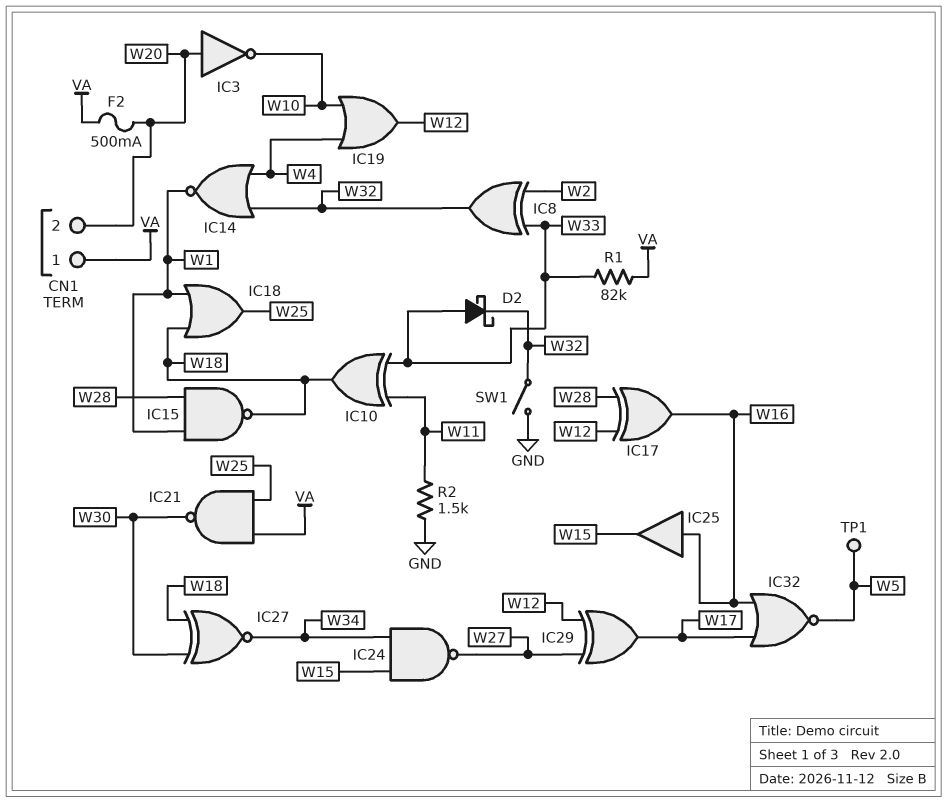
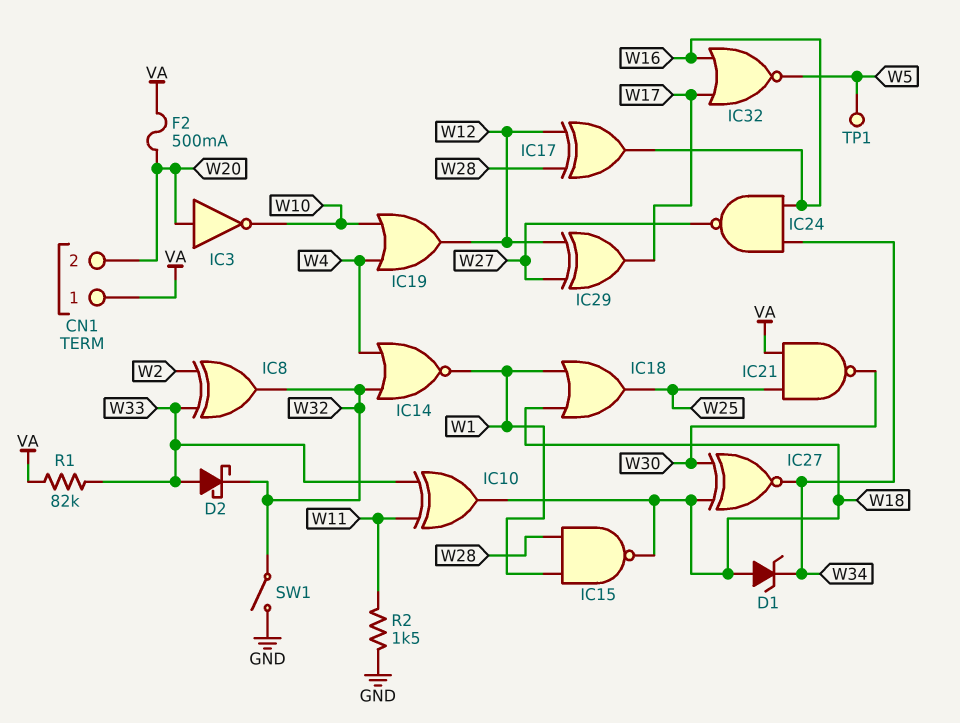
D1: none -> zener (A W18, K W34)
IC24: NAND (in W15, in W34, out W27) -> NAND (in W16, in W34, out W27)
IC25: buffer (in W16, out W15) -> none

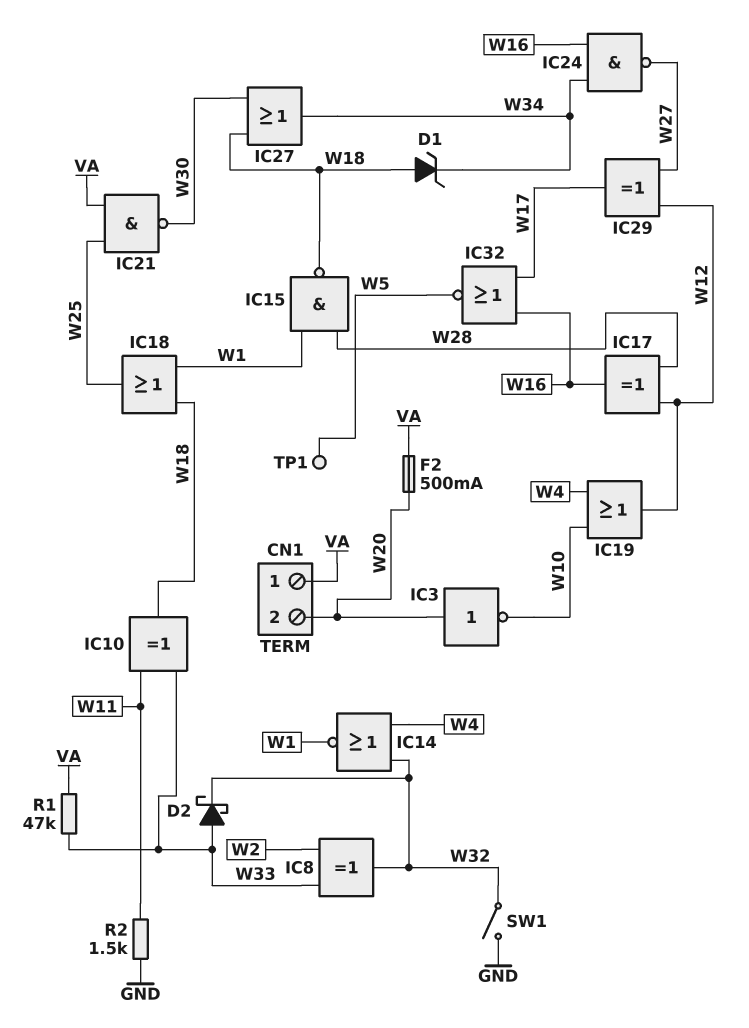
IC27: XNOR (in W18, in W30, out W34) -> OR (in W18, in W30, out W34)
R1: 82k (VA, W33) -> 47k (VA, W33)

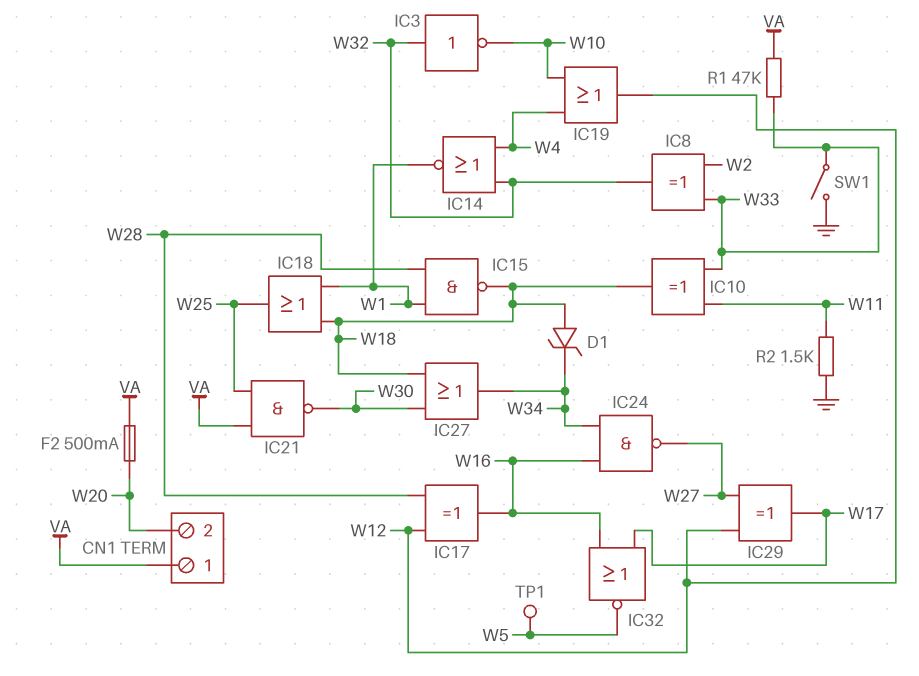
D2: schottky (A W33, K W32) -> none
IC3: NOT (in W20, out W10) -> NOT (in W32, out W10)
SW1: switch (GND, W32) -> switch (GND, W33)

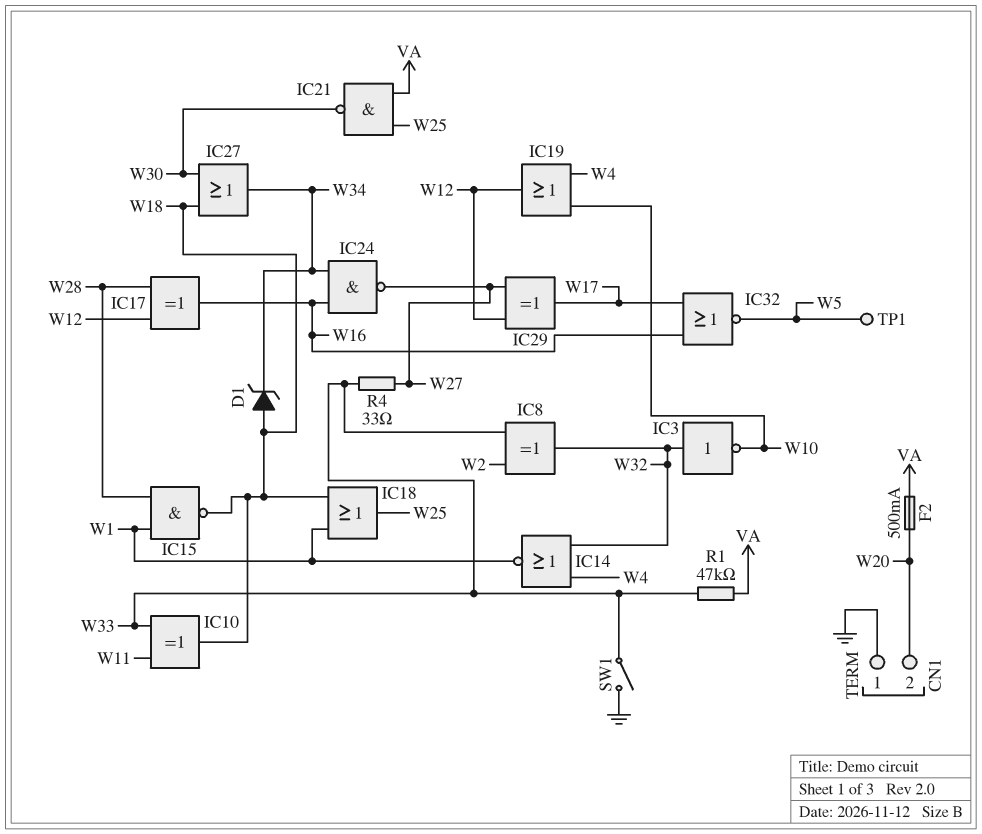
CN1 pin 1: VA -> GND
R2: 1.5k (GND, W11) -> none
R4: none -> 33 (W27, W33)

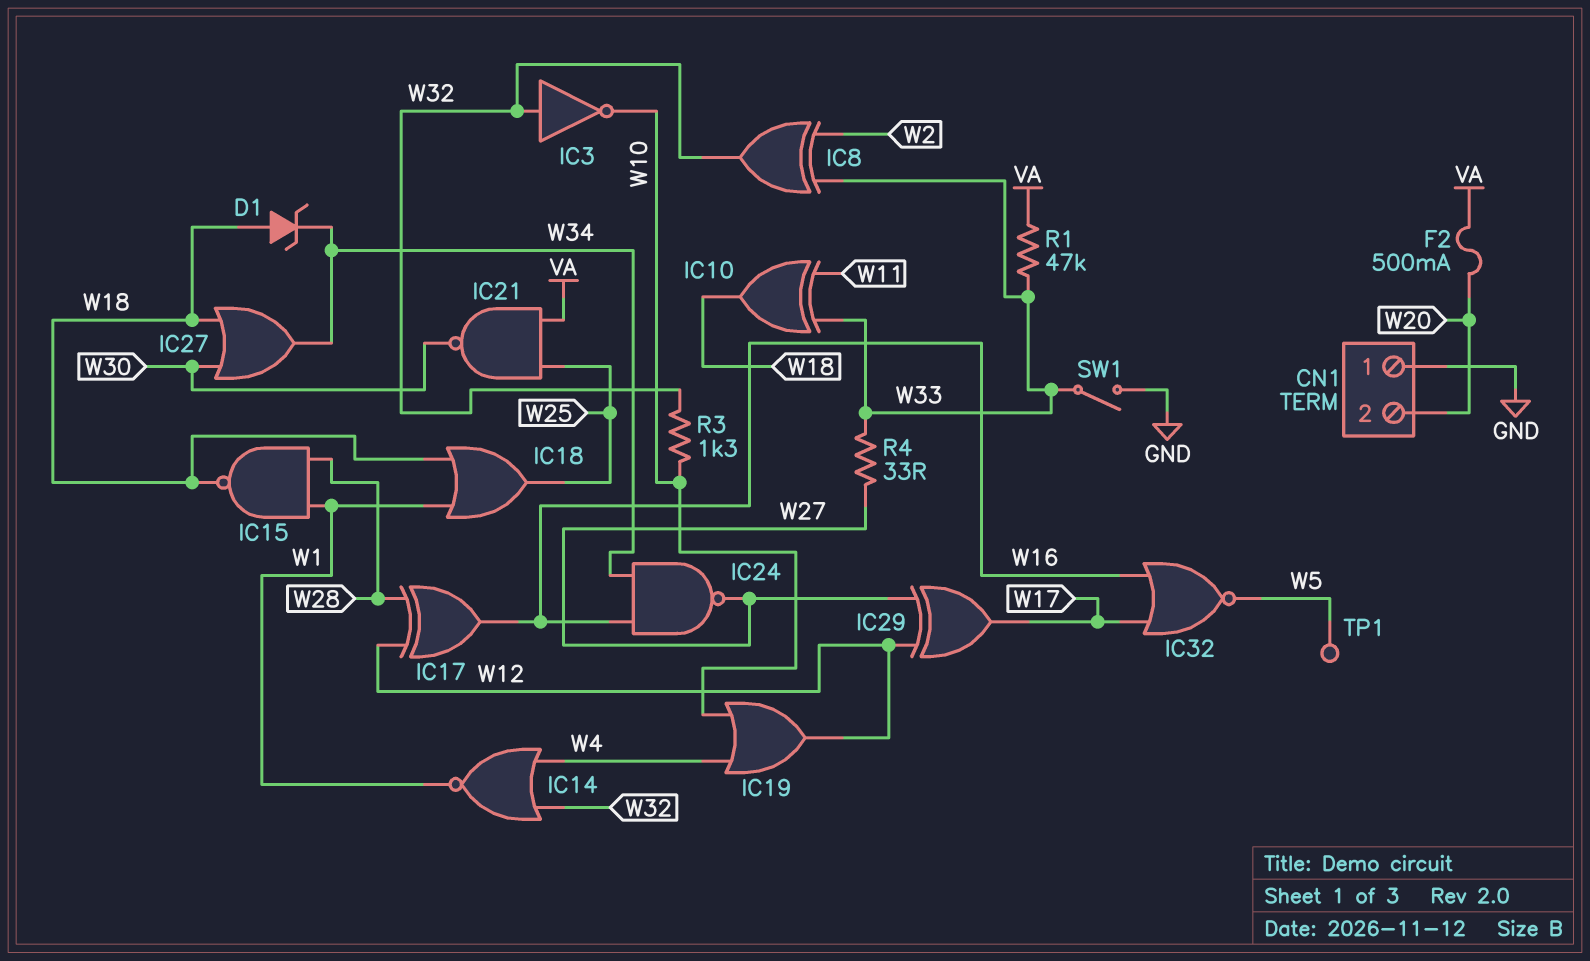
R3: none -> 1.3k (W10, W32)

